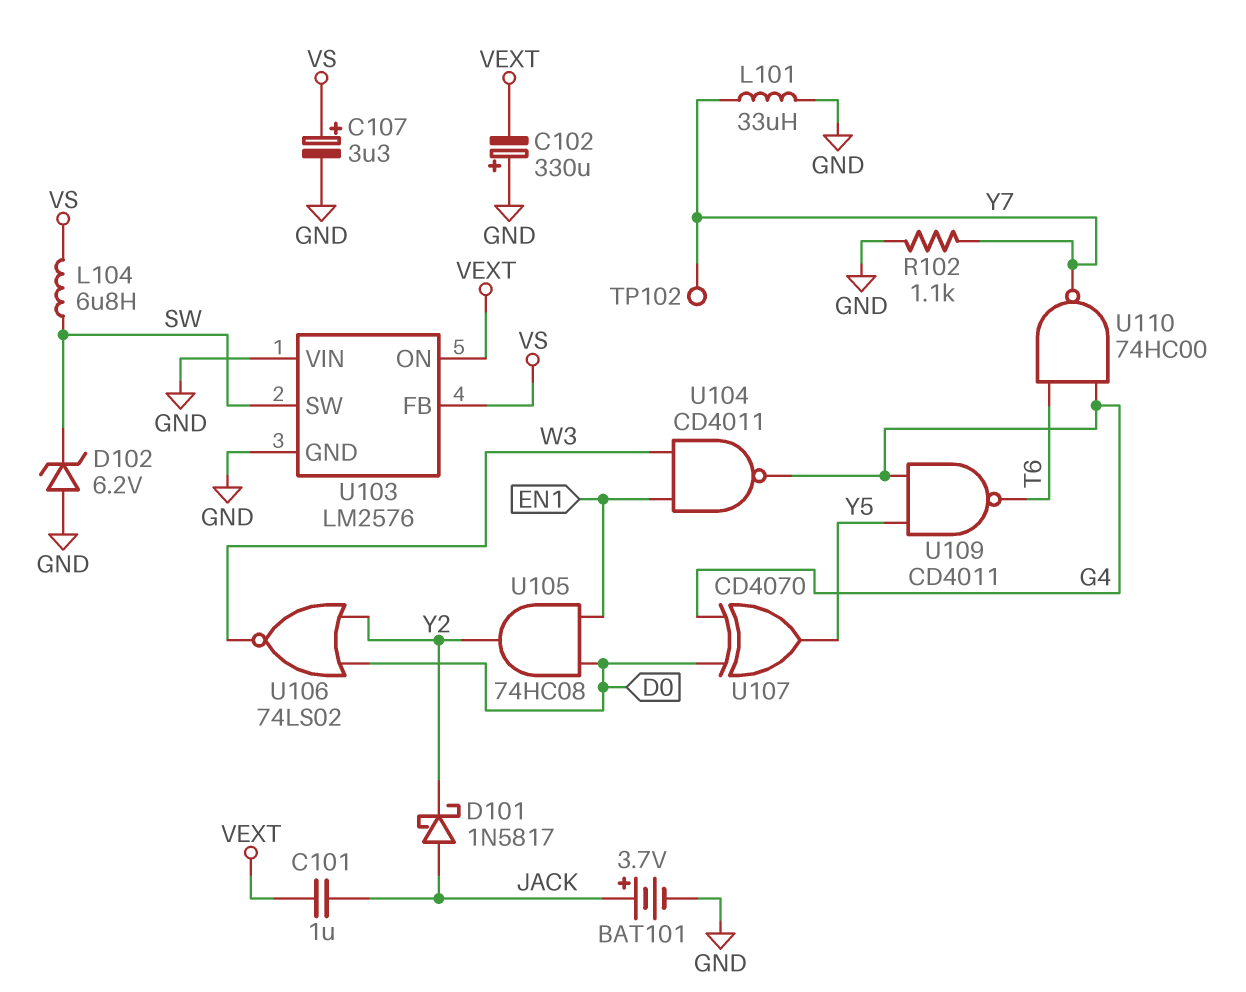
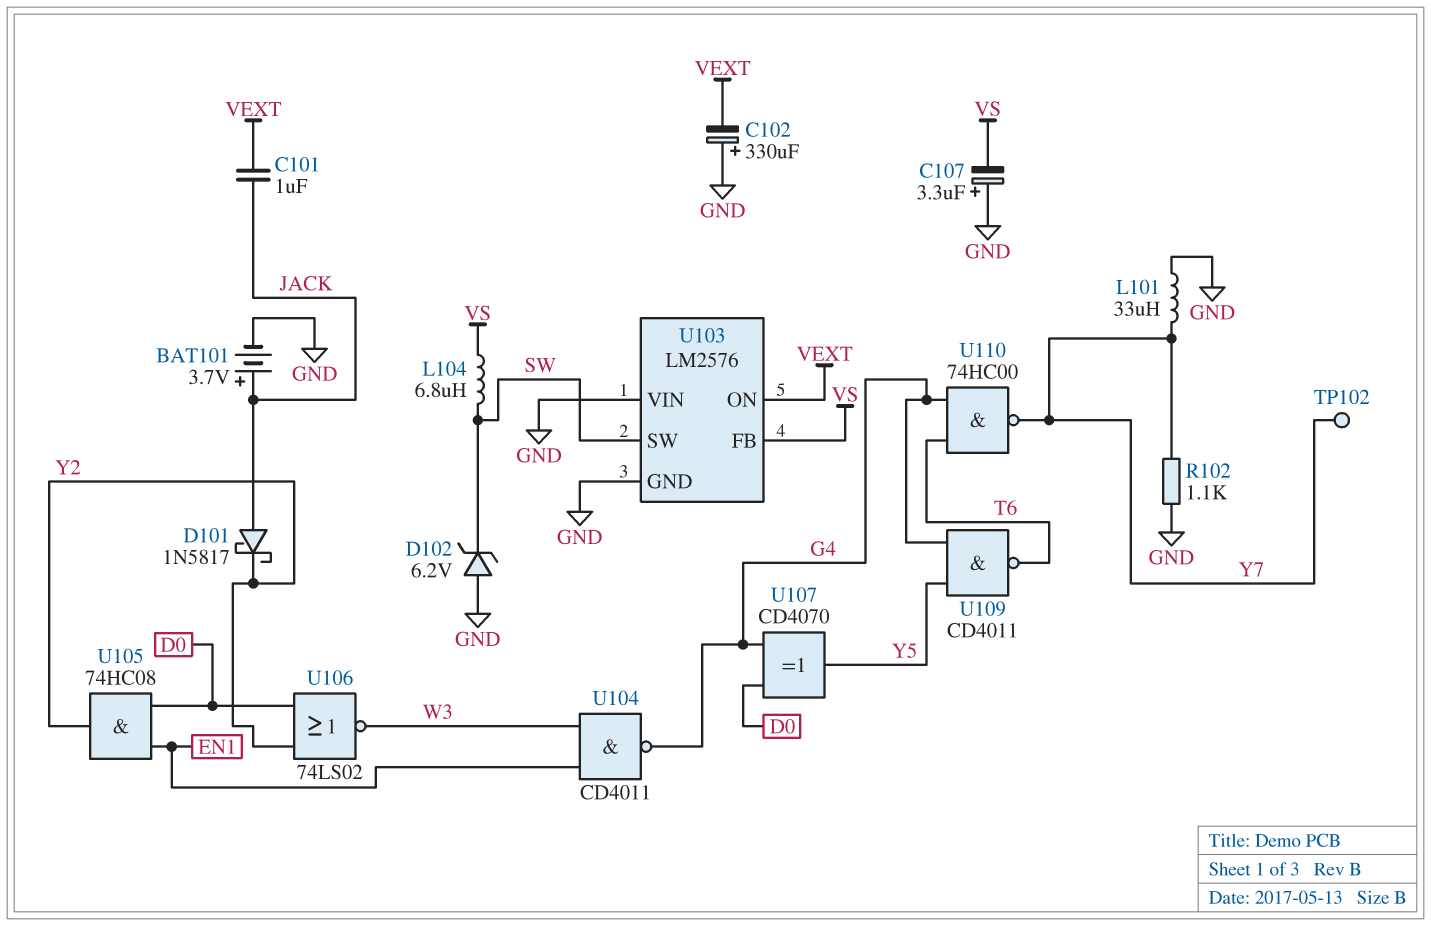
C107: 3.3uF (plus VS, minus GND) -> 3.3uF (plus GND, minus VS)

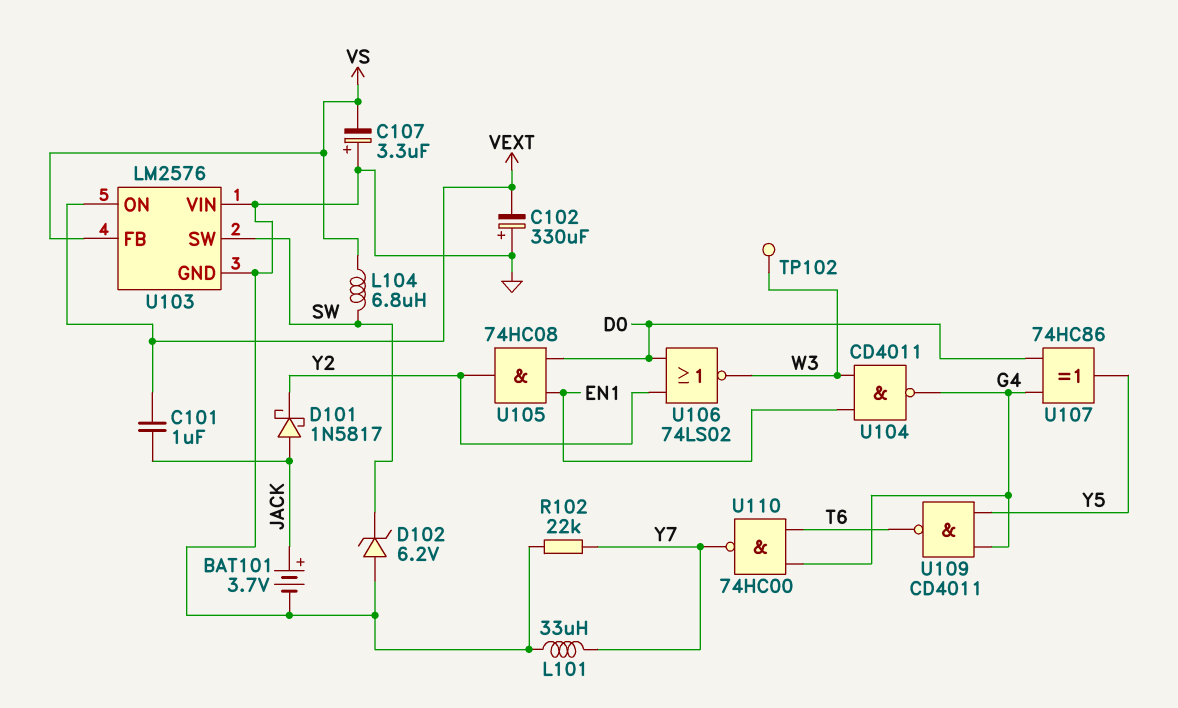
R102: 1.1k (GND, Y7) -> 22k (GND, Y7)
TP102: test point (Y7) -> test point (W3)
U107: XOR CD4070 (in D0, in G4, out Y5) -> XOR 74HC86 (in D0, in G4, out Y5)

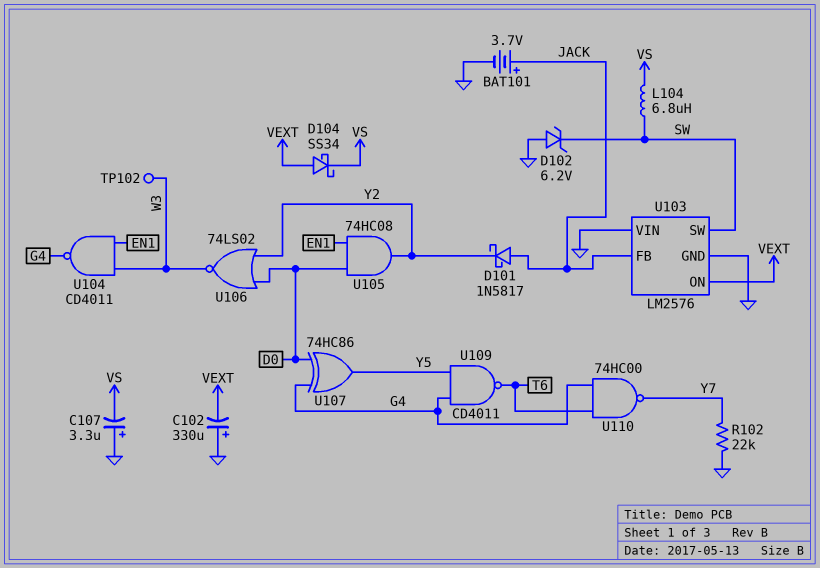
C101: 1uF (JACK, VEXT) -> none
D104: none -> schottky SS34 (A VEXT, K VS)
L101: 33uH (GND, Y7) -> none
U103 pin FB: VS -> JACK

